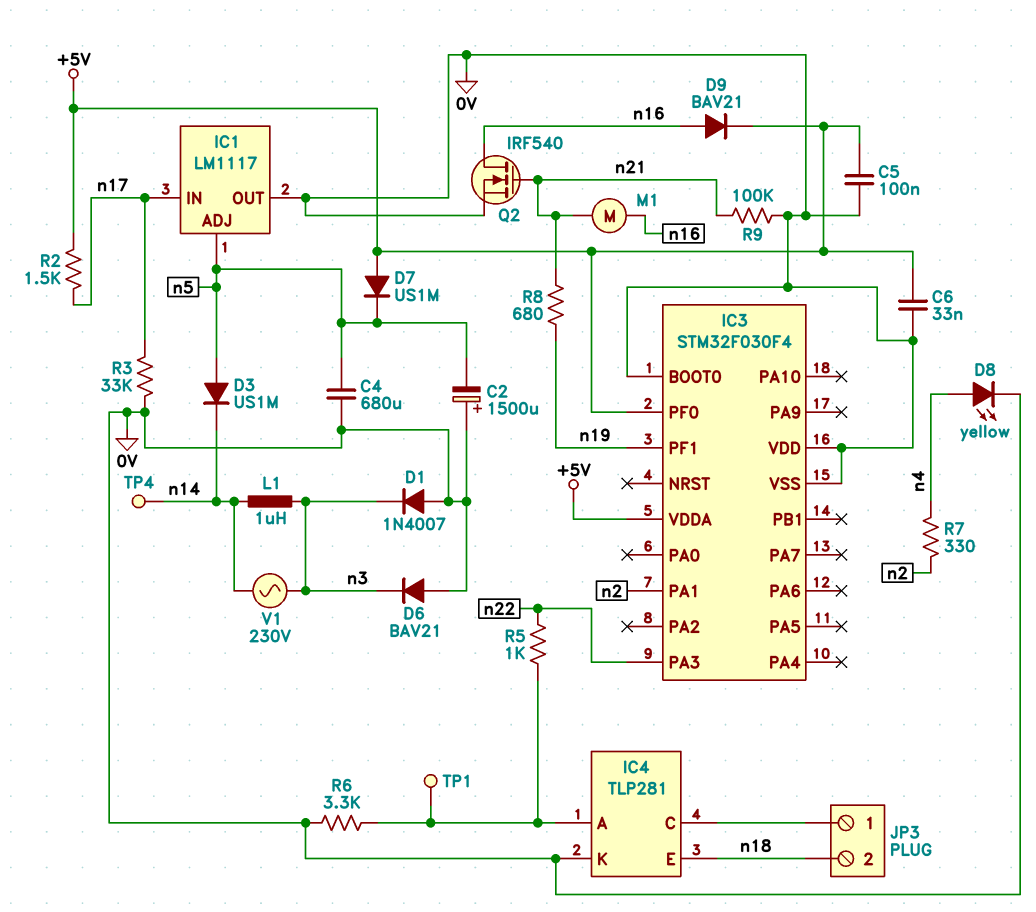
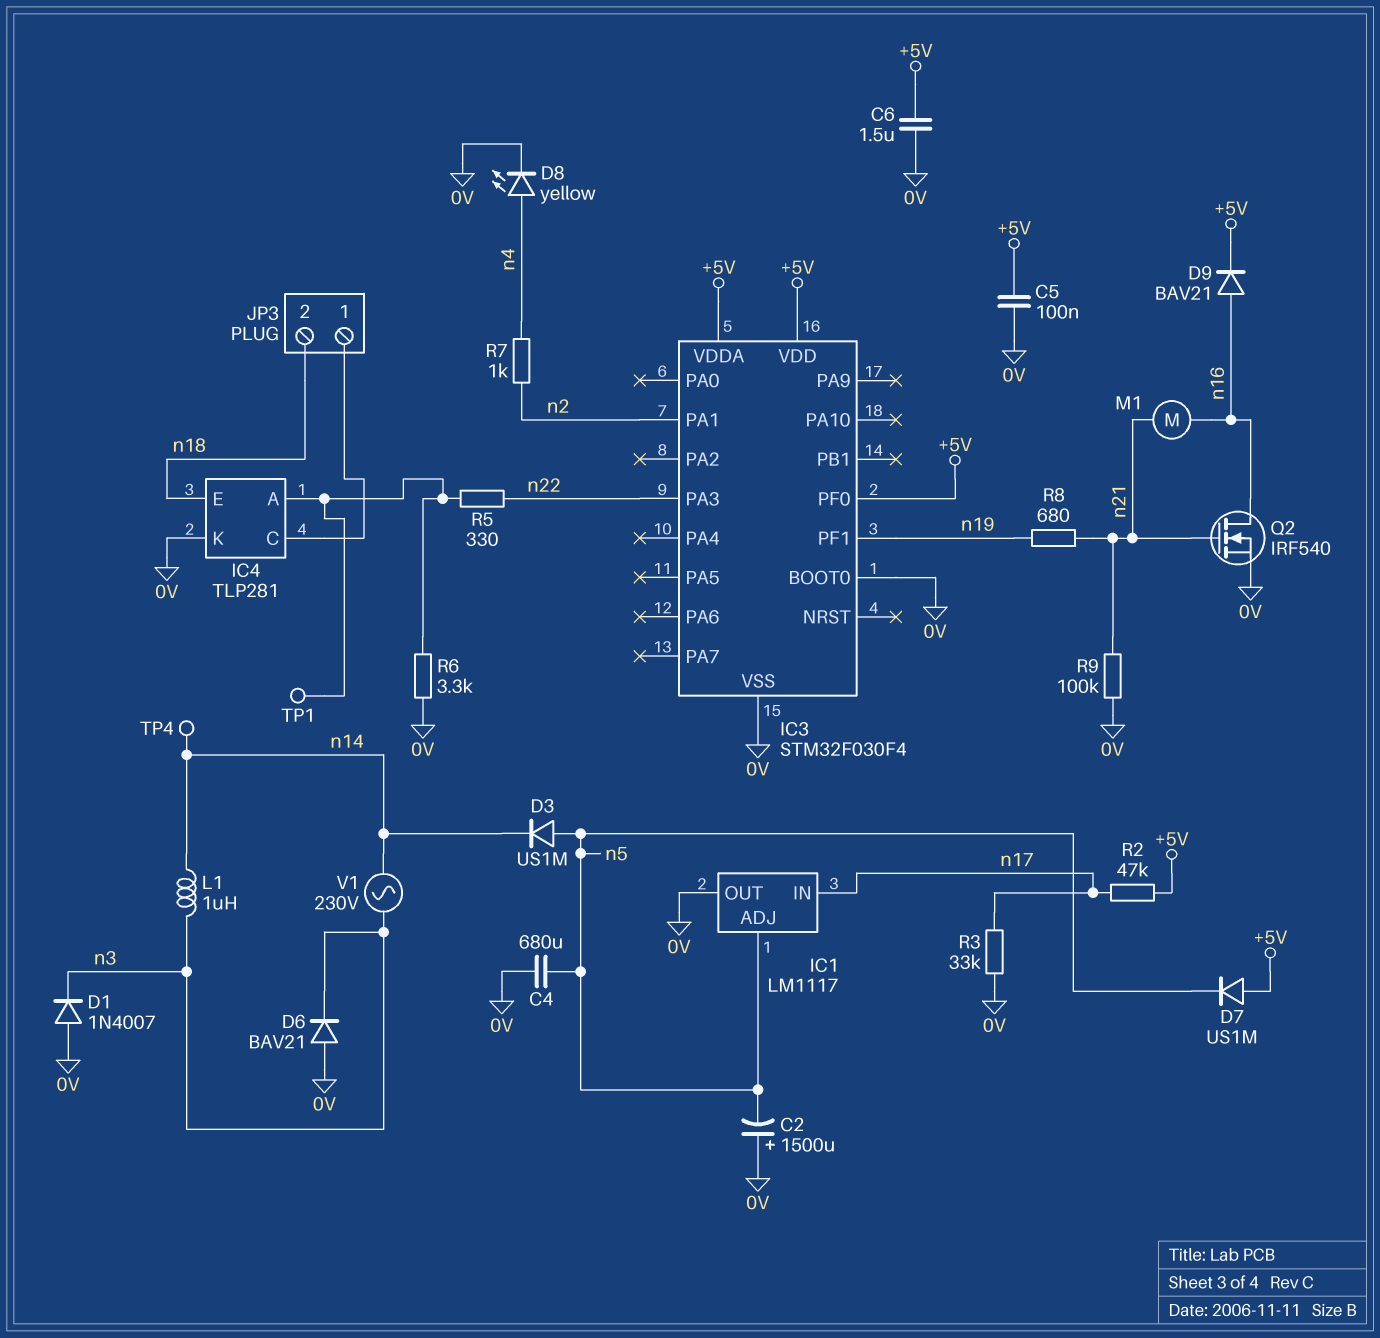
C6: 33nF (+5V, 0V) -> 1.5uF (+5V, 0V)
IC3 pin VDD: 0V -> +5V
R2: 1.5k (+5V, n17) -> 47k (+5V, n17)
R5: 1k (IC4/A, n22) -> 330 (IC4/A, n22)
R7: 330 (n2, n4) -> 1k (n2, n4)

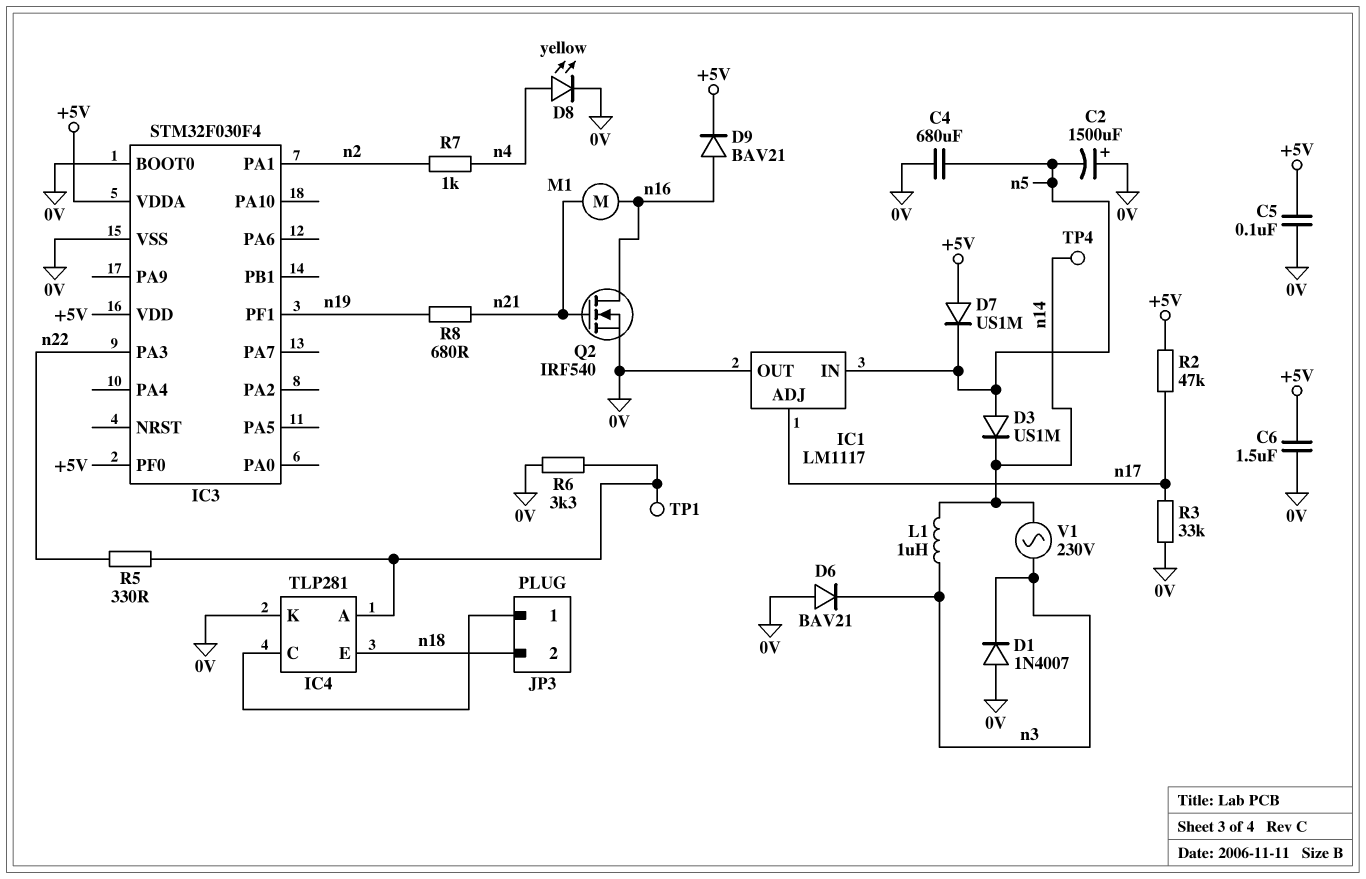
IC1 pin ADJ: n5 -> n17
IC1 pin IN: n17 -> n5
R9: 100k (0V, n21) -> none

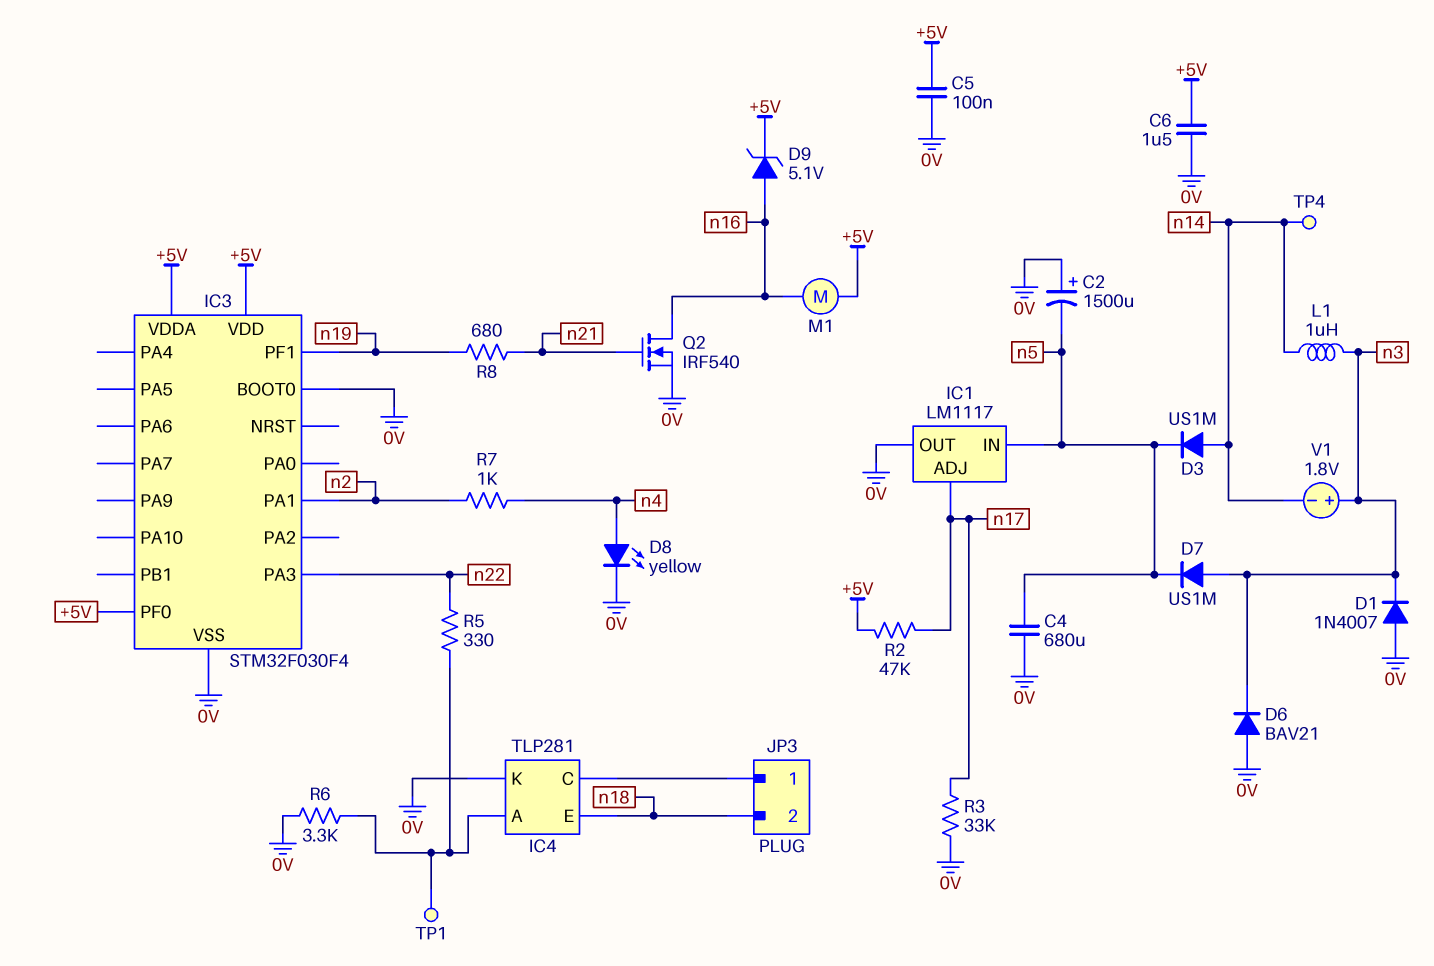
D3: diode US1M (A n5, K n14) -> diode US1M (A n14, K n5)
D7: diode US1M (A +5V, K n5) -> diode US1M (A n3, K n5)
D9: diode BAV21 (A n16, K +5V) -> zener 5.1V (A n16, K +5V)
M1: motor (n16, n21) -> motor (+5V, n16)
V1: AC 230V (n3, n14) -> 1.8V (plus n3, minus n14)

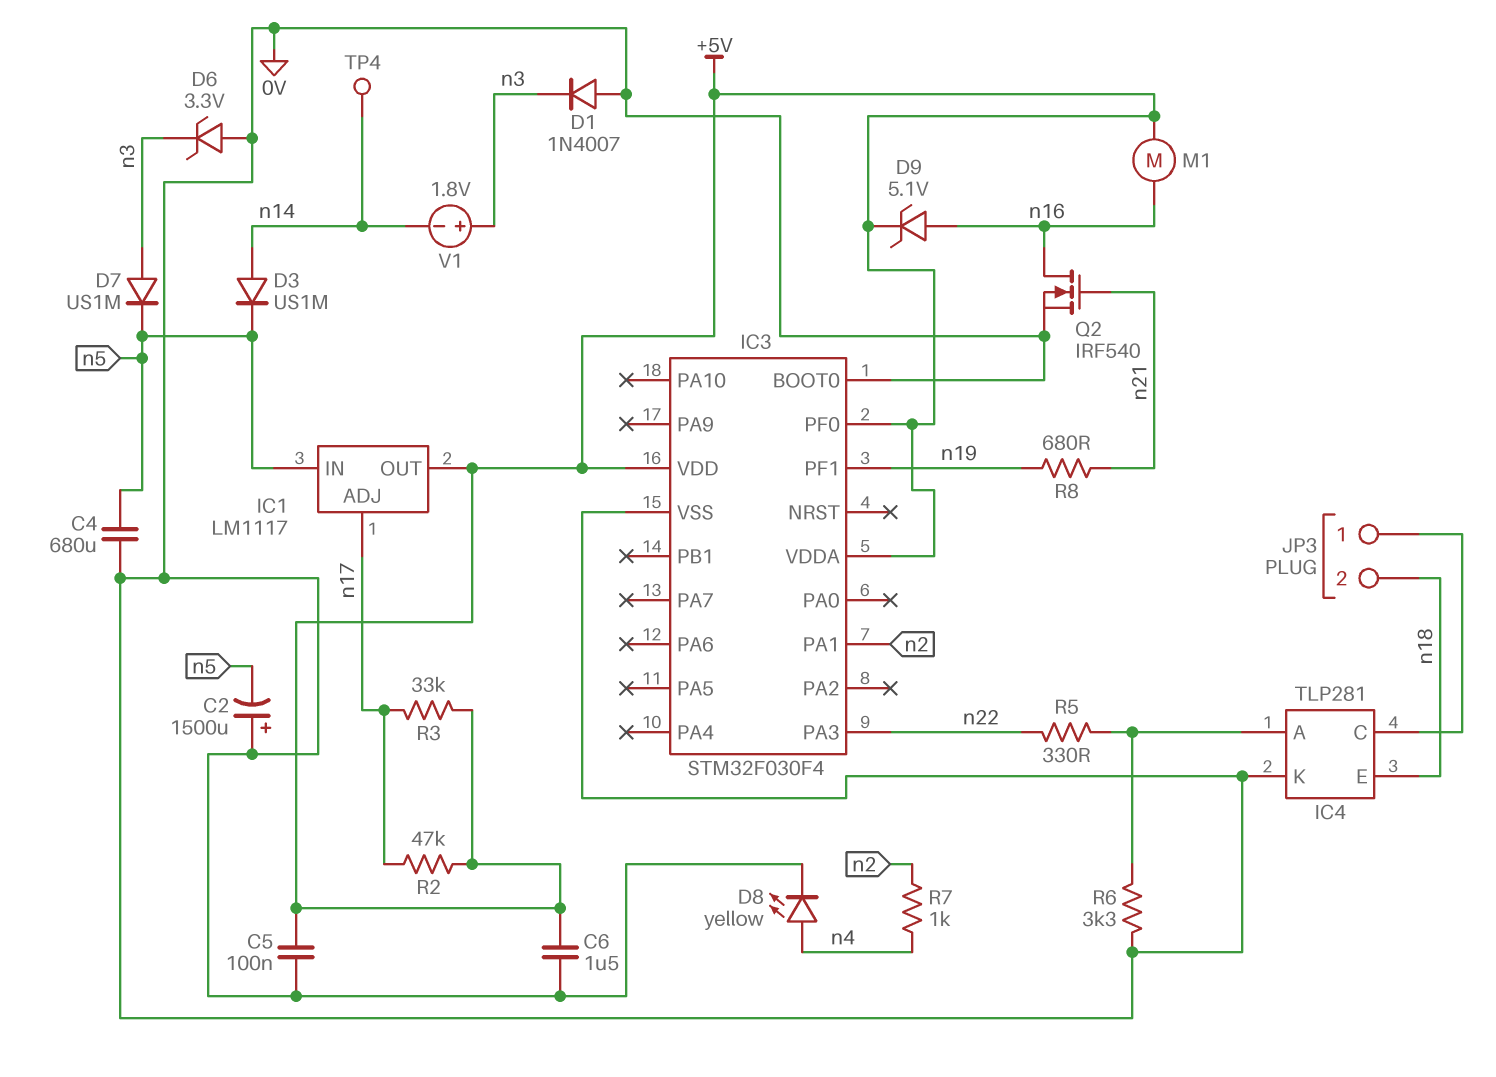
D6: diode BAV21 (A 0V, K n3) -> zener 3.3V (A 0V, K n3)
IC1 pin OUT: 0V -> +5V
L1: 1uH (n3, n14) -> none
R3: 33k (0V, n17) -> 33k (+5V, n17)
TP1: test point (IC4/A) -> none

